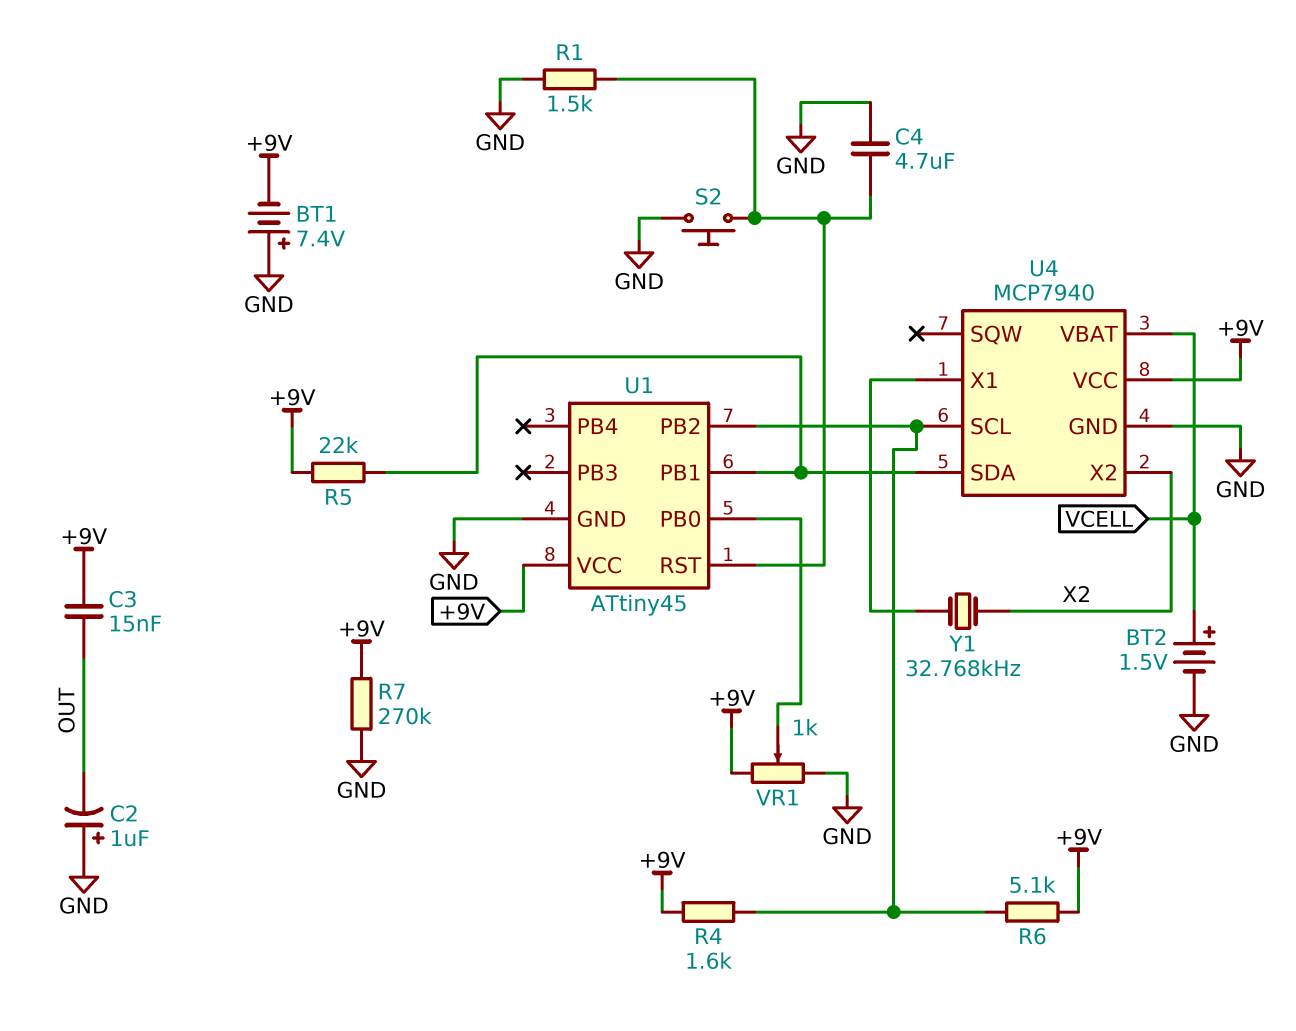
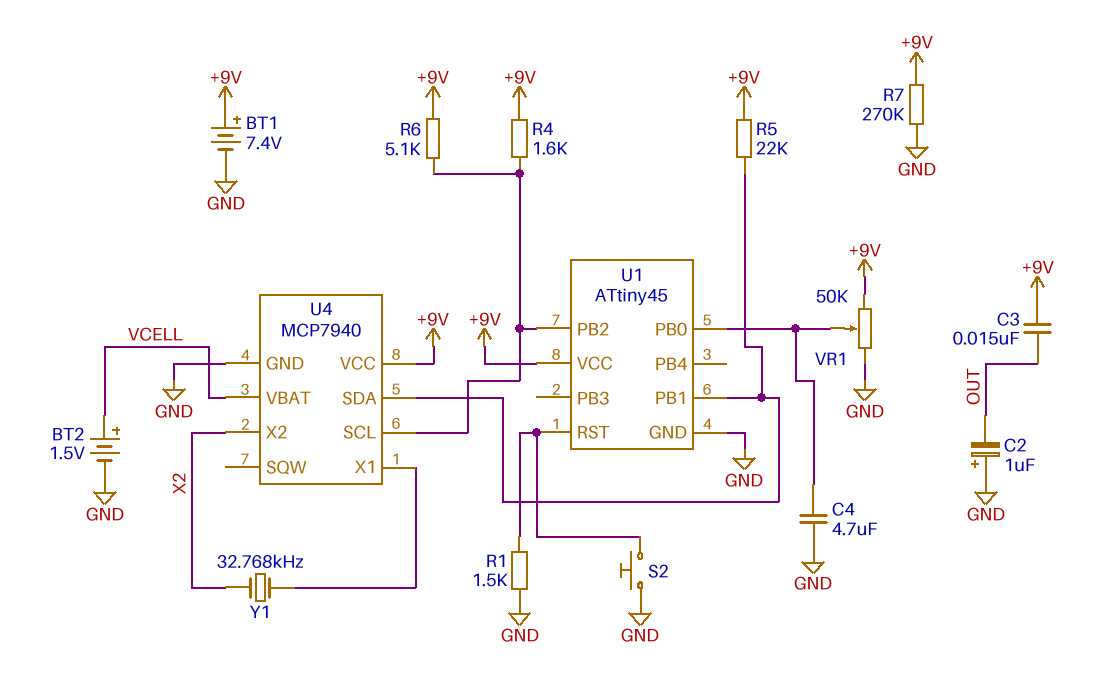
BT1: 7.4V (plus GND, minus +9V) -> 7.4V (plus +9V, minus GND)
C4: 4.7uF (GND, U1/RST) -> 4.7uF (GND, U1/PB0)
VR1: 1k (+9V, GND, wiper U1/PB0) -> 50k (+9V, GND, wiper U1/PB0)

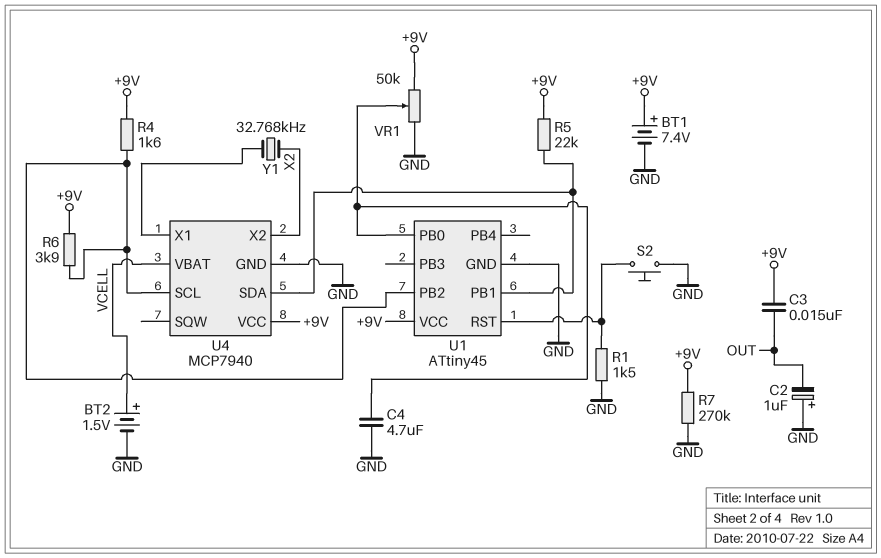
R6: 5.1k (+9V, U1/PB2) -> 3.9k (+9V, U1/PB2)

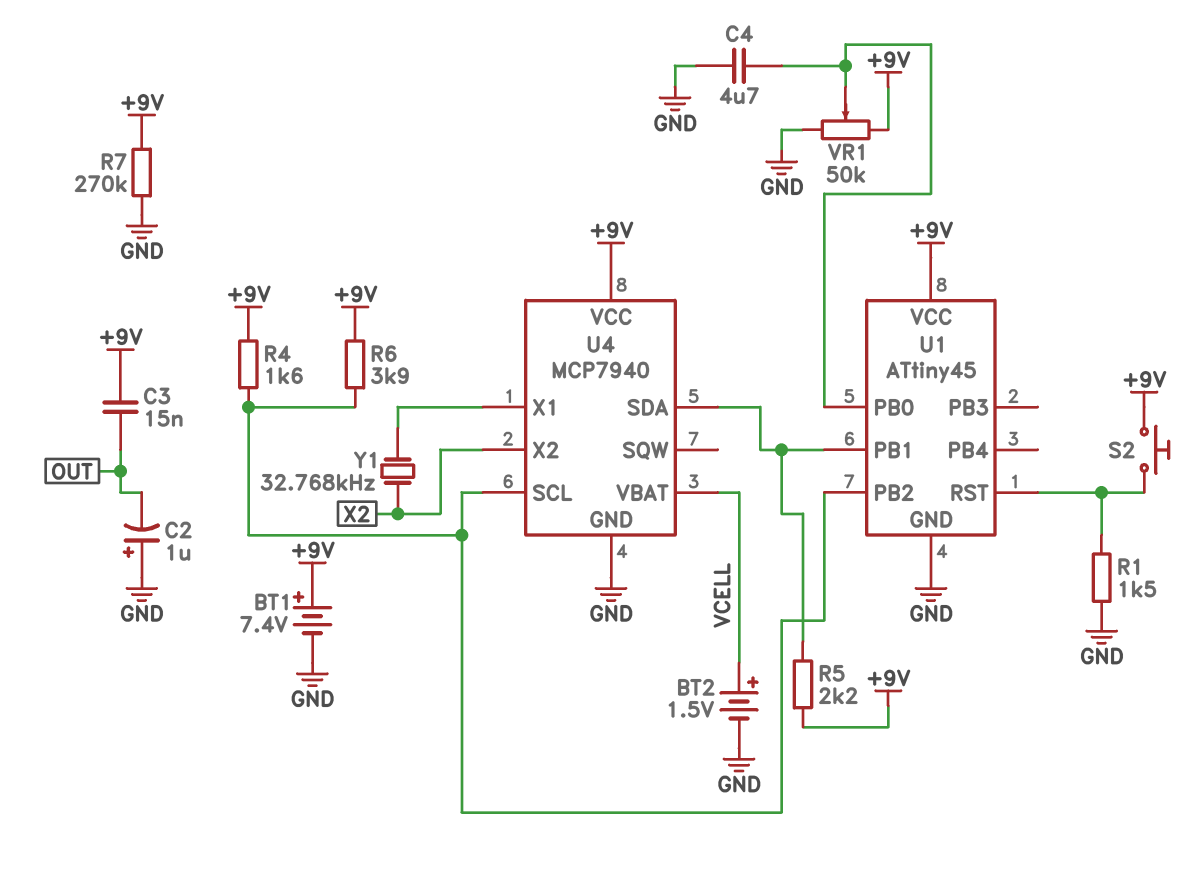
R5: 22k (+9V, U1/PB1) -> 2.2k (+9V, U1/PB1)
S2: button (GND, U1/RST) -> button (+9V, U1/RST)

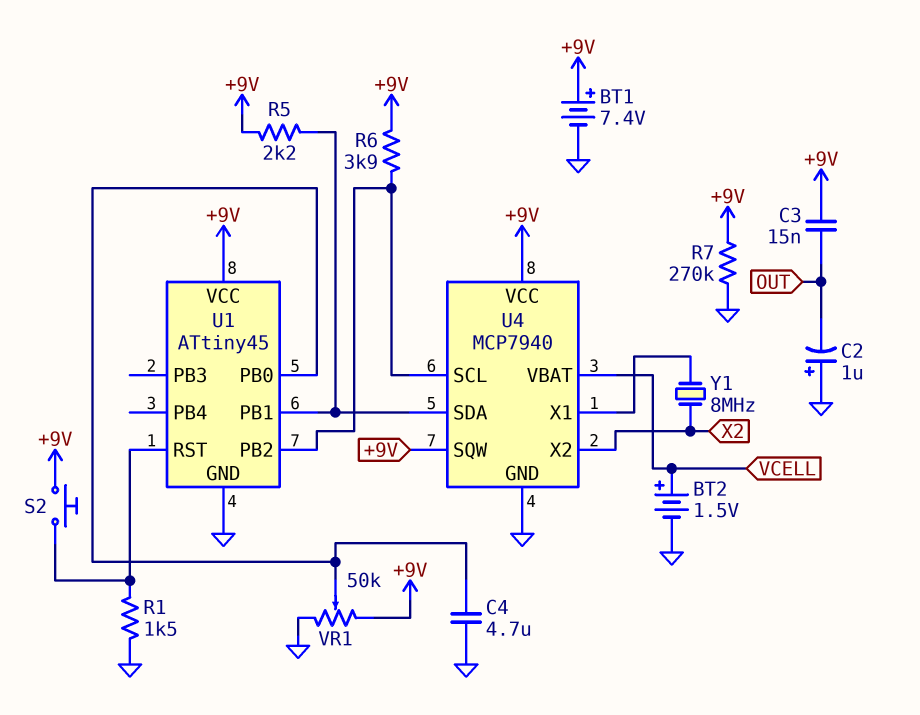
R4: 1.6k (+9V, U1/PB2) -> none
U4 pin SQW: none -> +9V
Y1: 32.768kHz (U4/X1, X2) -> 8MHz (U4/X1, X2)

